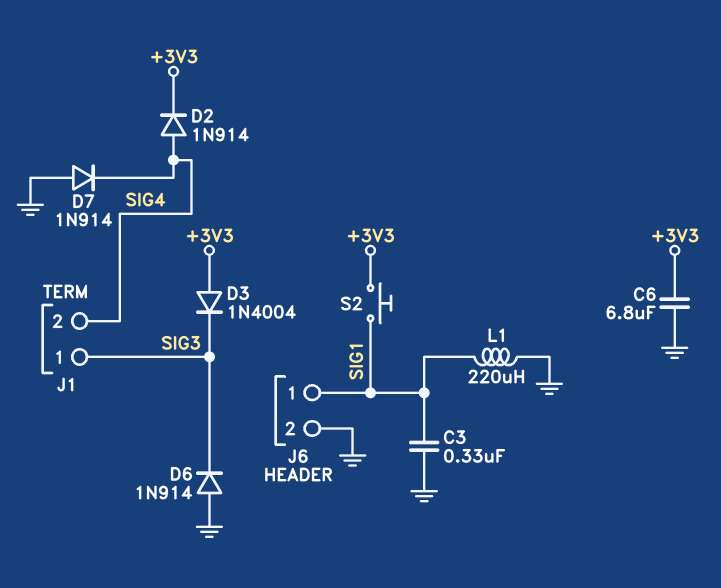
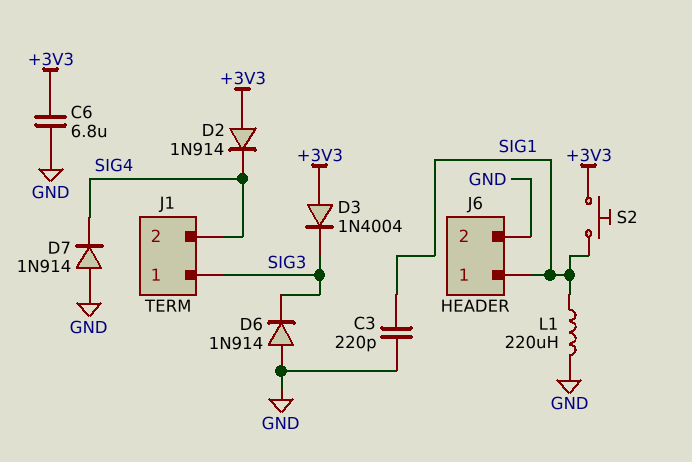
C3: 330nF (GND, SIG1) -> 220pF (GND, SIG1)
D2: diode 1N914 (A SIG4, K +3V3) -> diode 1N914 (A +3V3, K SIG4)

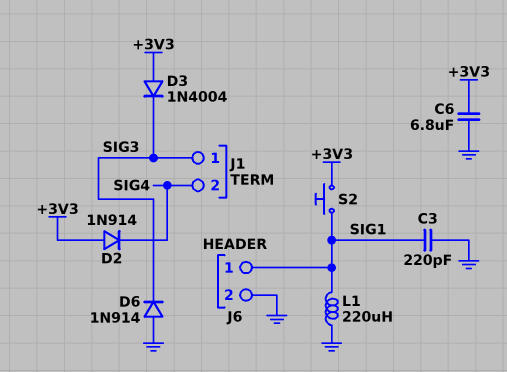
D7: diode 1N914 (A GND, K SIG4) -> none

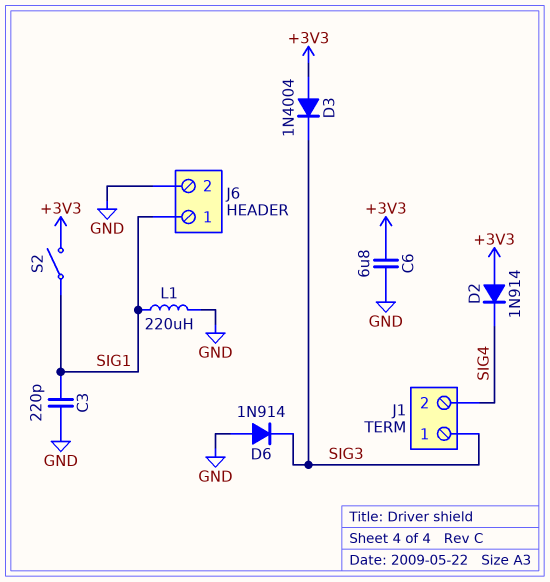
S2: button (+3V3, SIG1) -> switch (+3V3, SIG1)

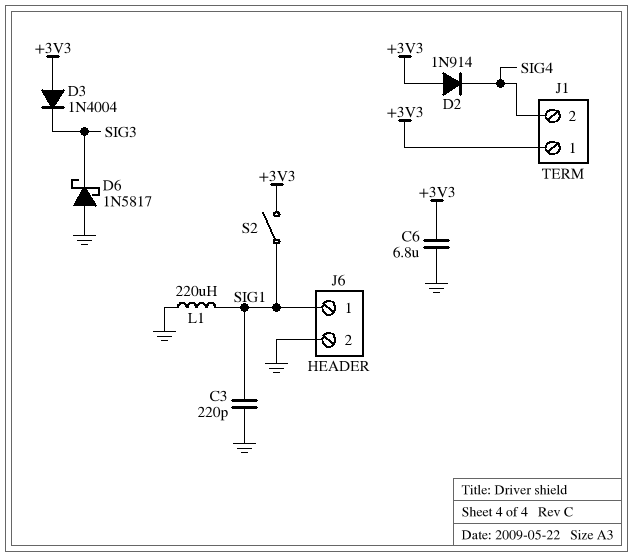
D6: diode 1N914 (A GND, K SIG3) -> schottky 1N5817 (A GND, K SIG3)
J1 pin 1: SIG3 -> +3V3

